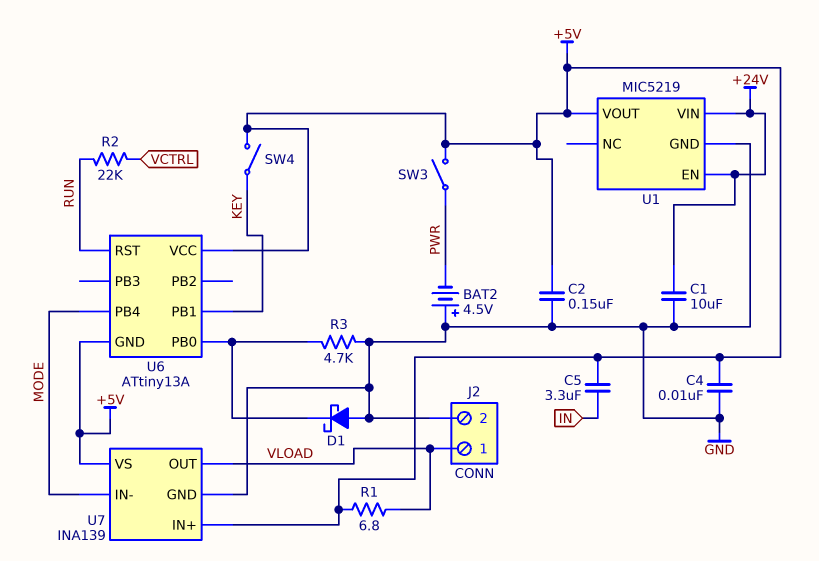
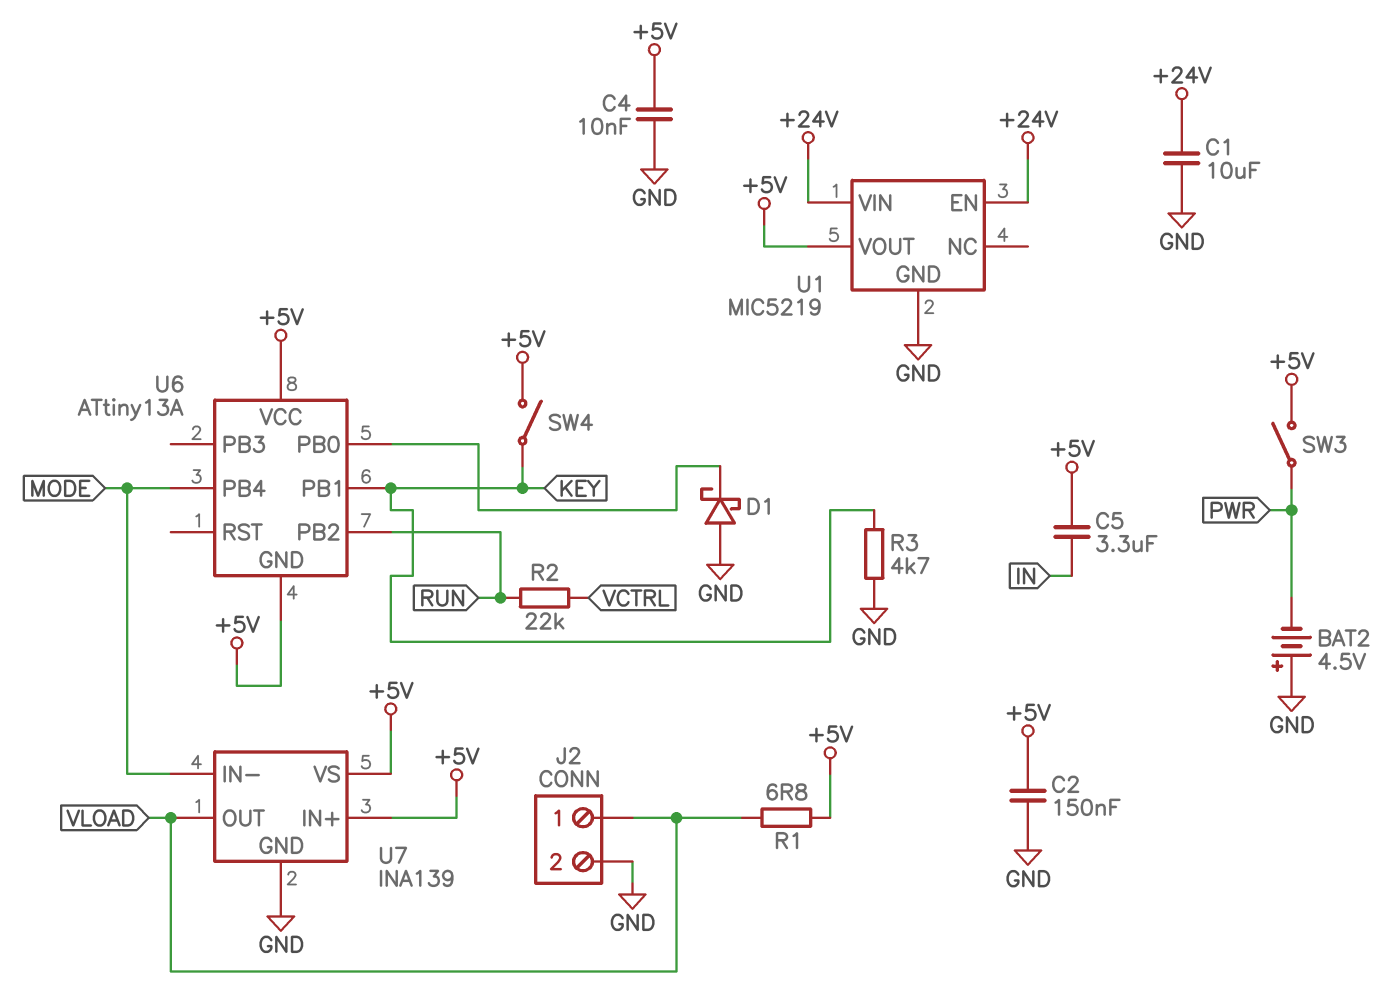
R3: 4.7k (GND, U6/PB0) -> 4.7k (GND, KEY)
U6 pin PB2: none -> RUN
U6 pin RST: RUN -> none

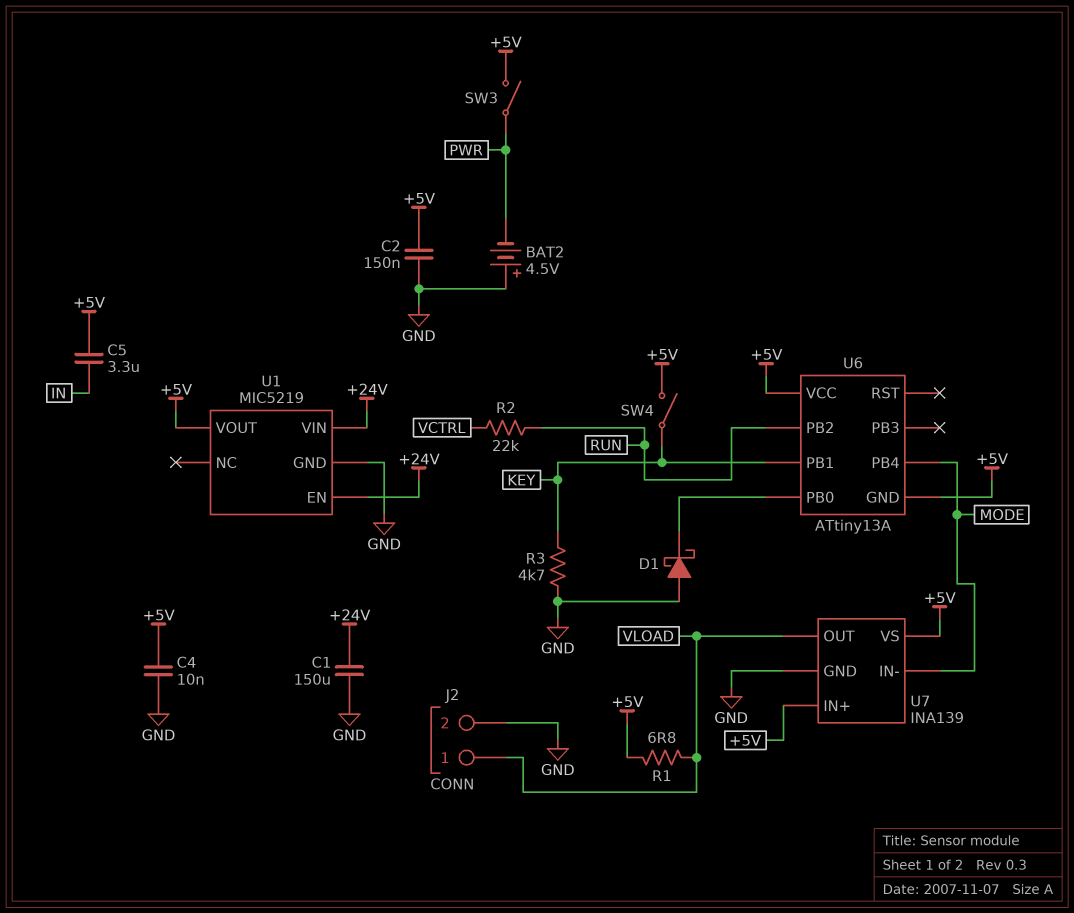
C1: 10uF (+24V, GND) -> 150uF (+24V, GND)

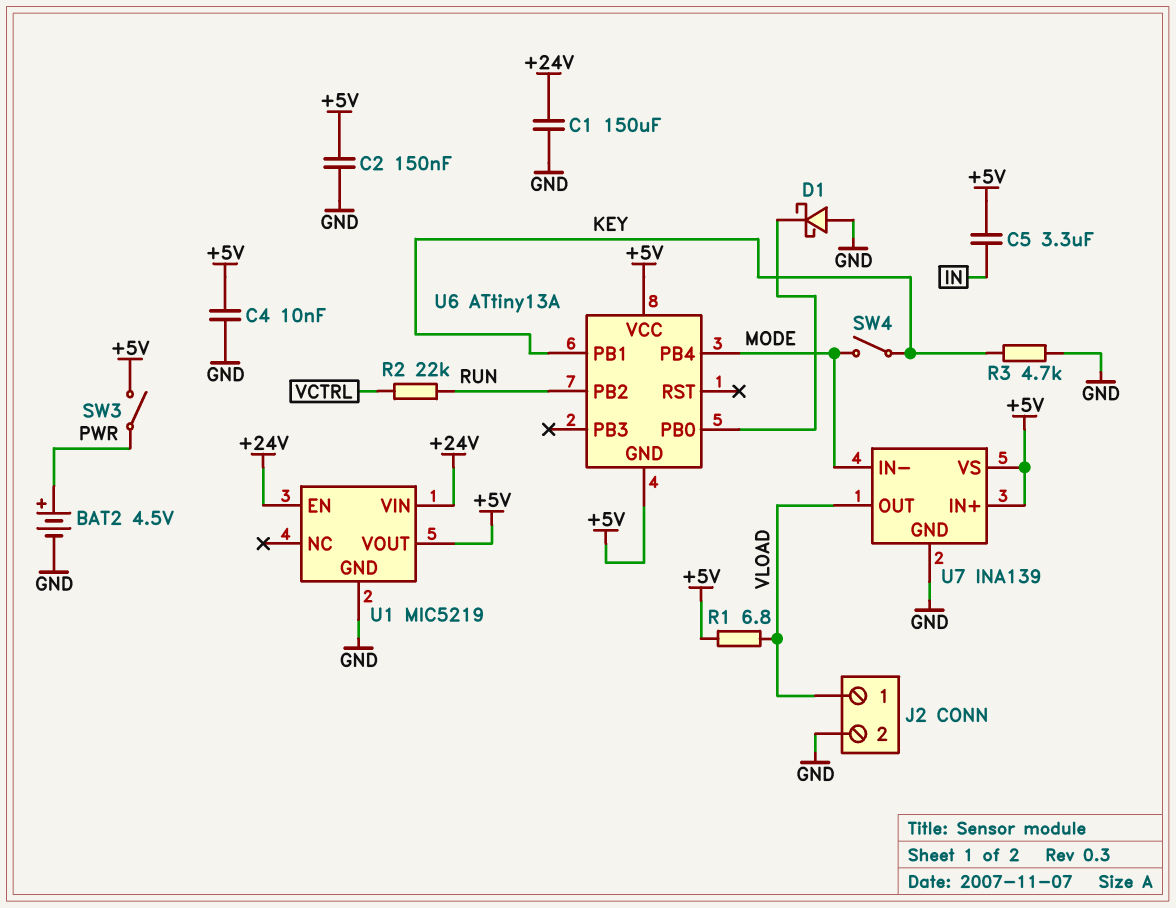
BAT2: 4.5V (plus GND, minus PWR) -> 4.5V (plus PWR, minus GND)
SW4: switch (+5V, KEY) -> switch (KEY, MODE)

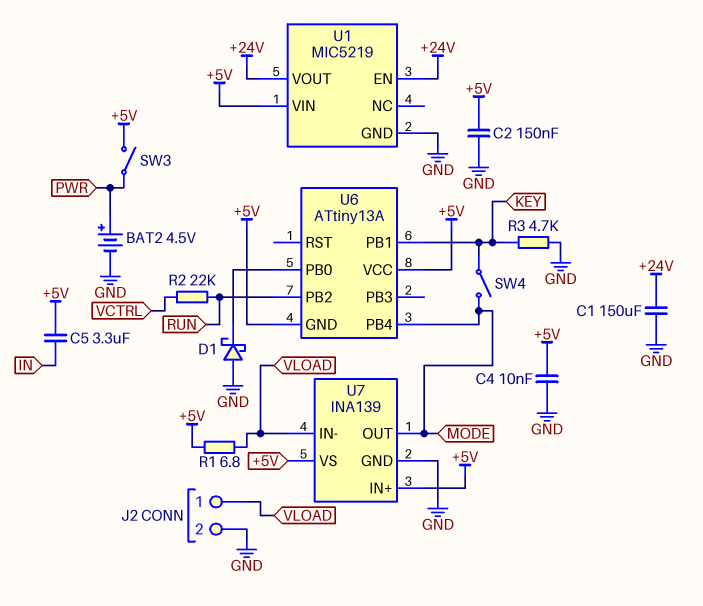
U1 pin VIN: +24V -> +5V
U1 pin VOUT: +5V -> +24V
U7 pin IN-: MODE -> VLOAD
U7 pin OUT: VLOAD -> MODE

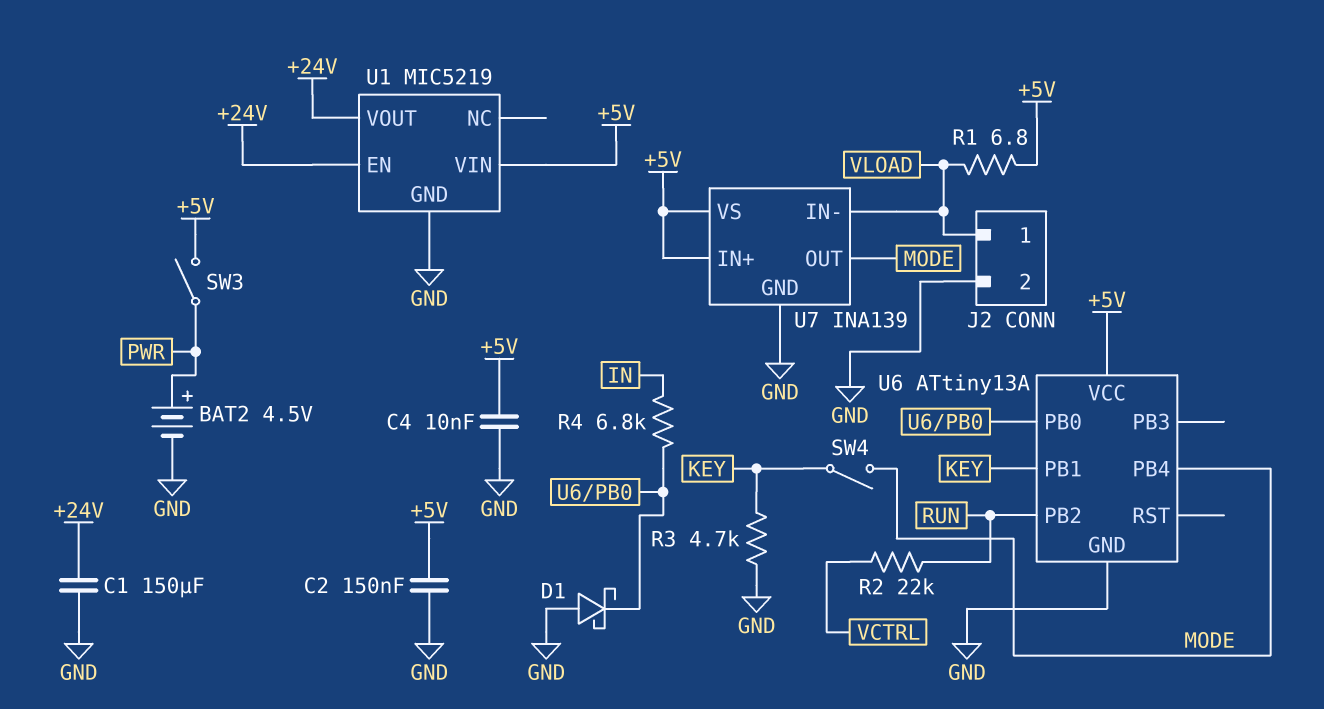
C5: 3.3uF (+5V, IN) -> none
R4: none -> 6.8k (IN, U6/PB0)
U6 pin GND: +5V -> GND

